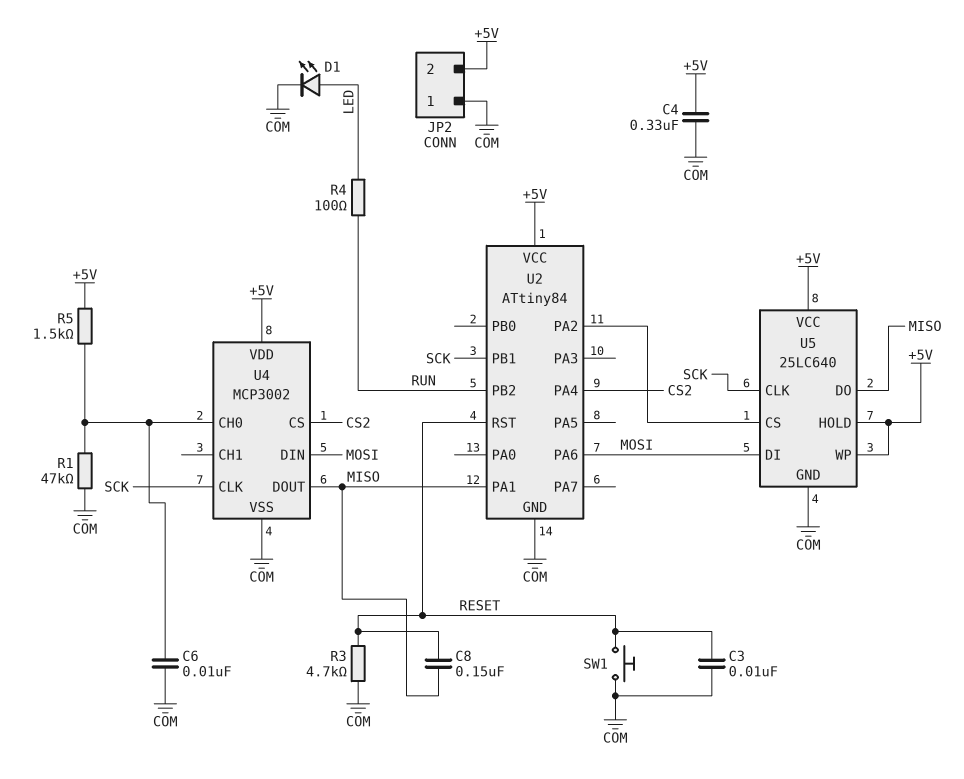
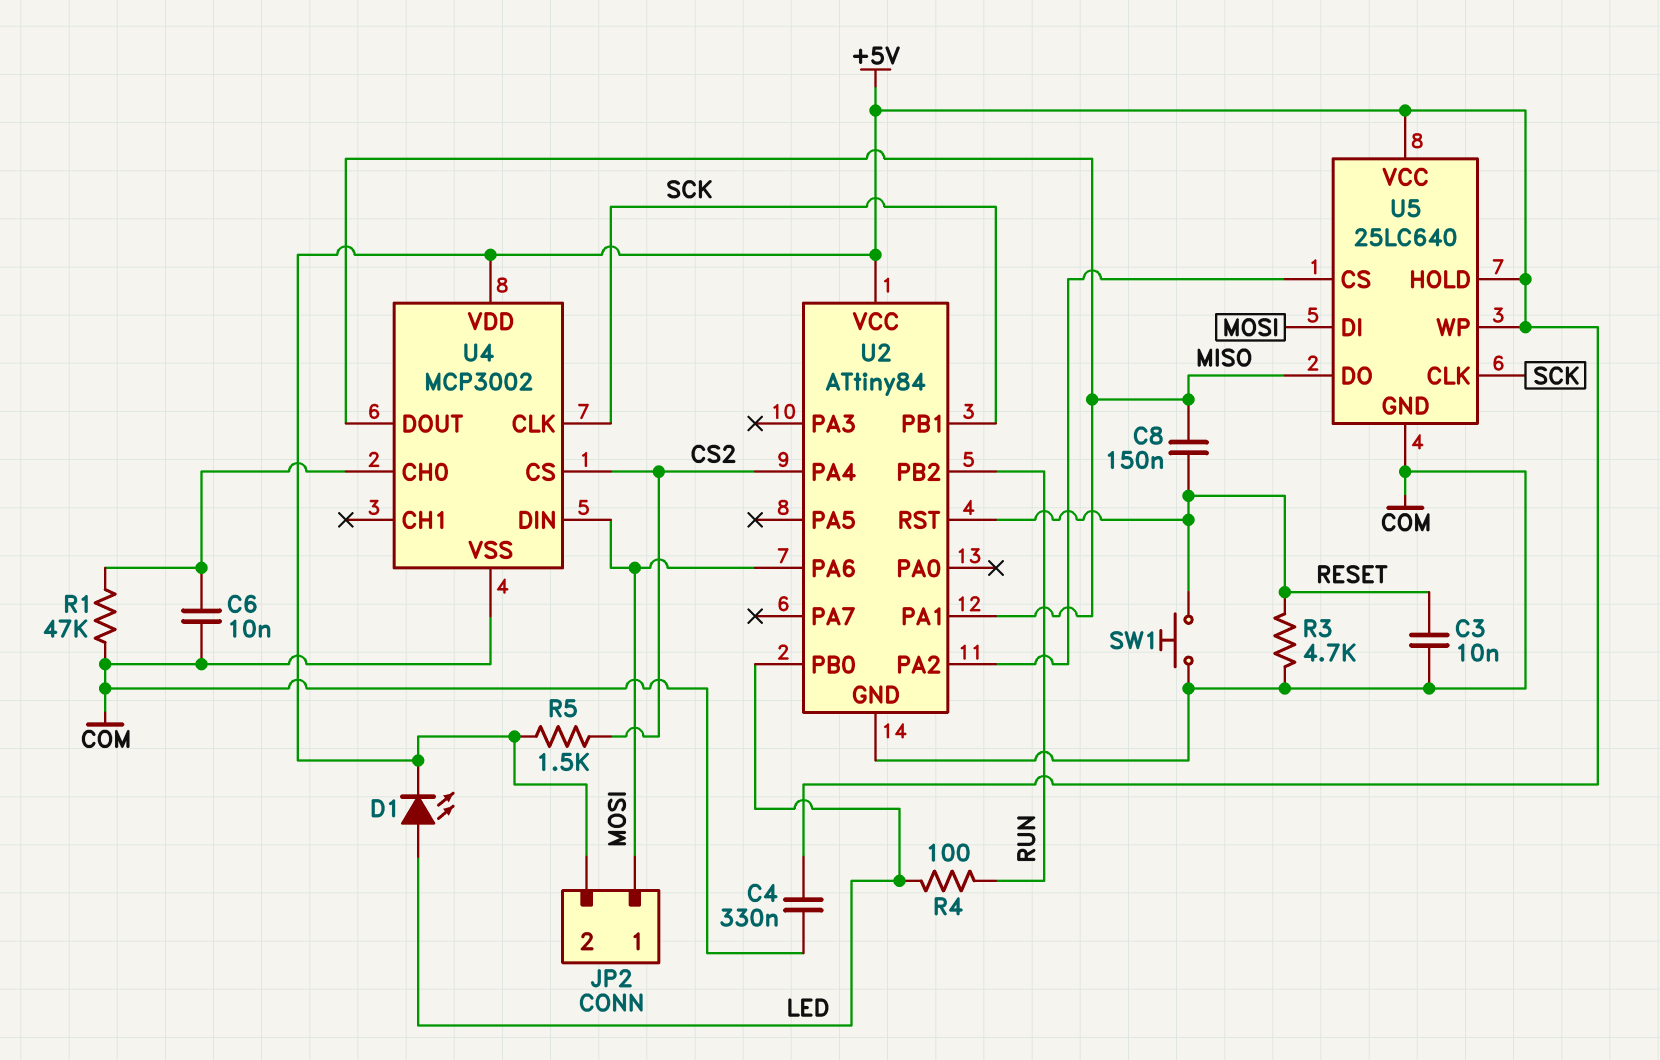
D1: LED (A LED, K COM) -> LED (A LED, K +5V)
JP2 pin 1: COM -> MOSI
R5: 1.5k (+5V, U4/CH0) -> 1.5k (+5V, CS2)
U2 pin PB0: none -> LED

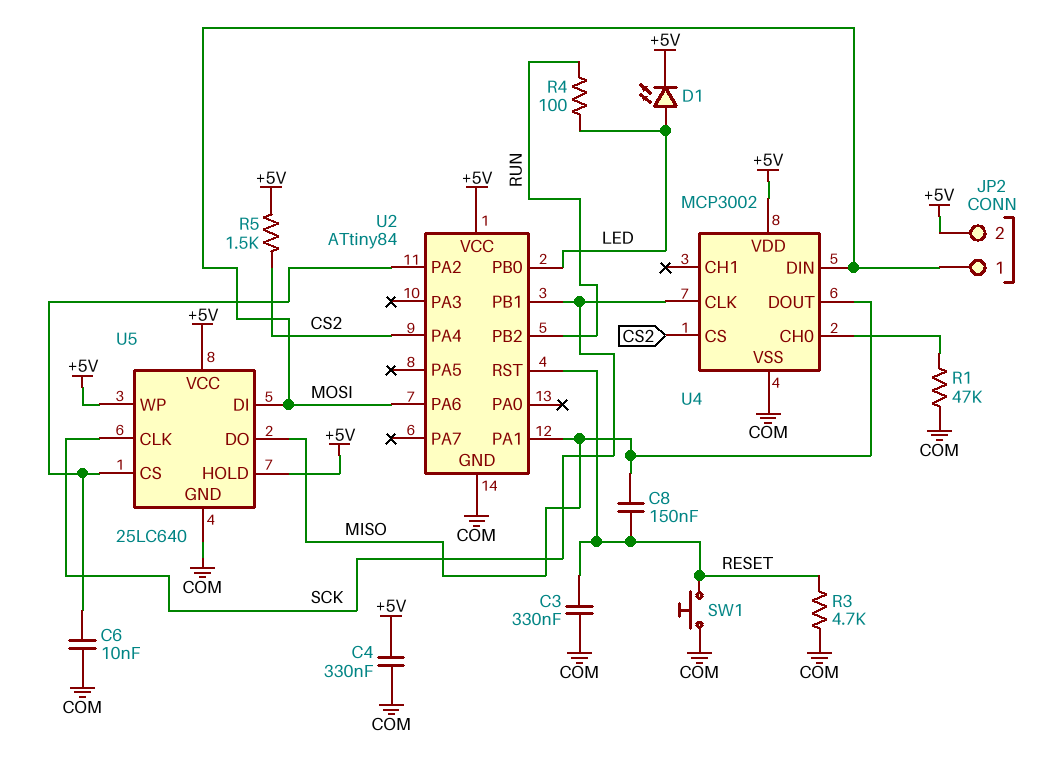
C3: 10nF (COM, RESET) -> 330nF (COM, RESET)
C6: 10nF (COM, U4/CH0) -> 10nF (COM, U2/PA2)

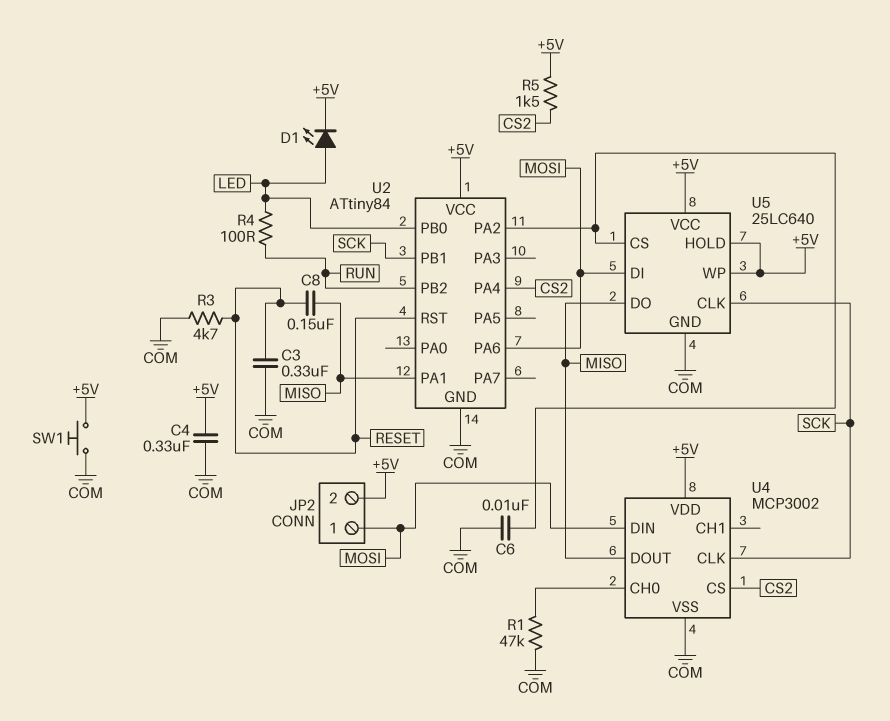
SW1: button (COM, RESET) -> button (+5V, COM)

